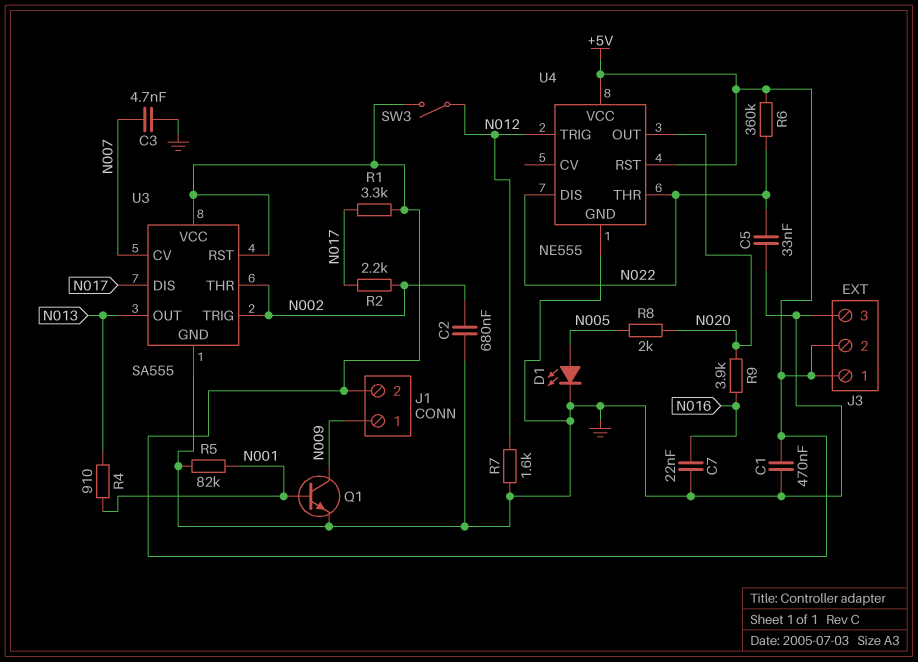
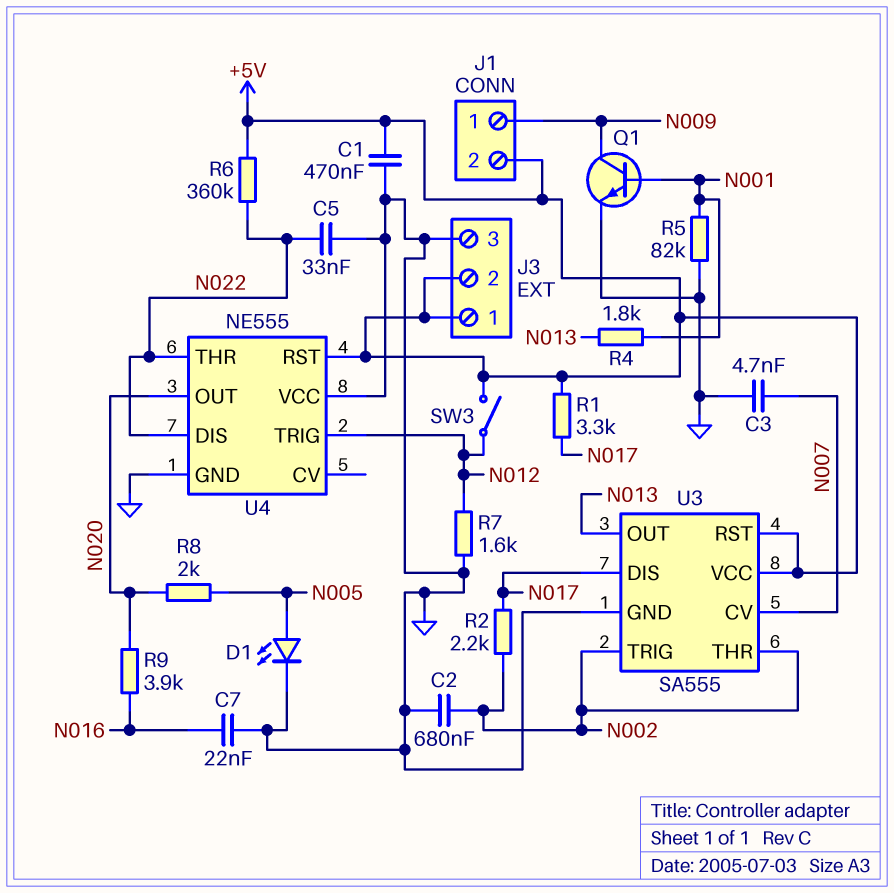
R4: 910 (N001, N013) -> 1.8k (N001, N013)
U4 pin VCC: +5V -> GND

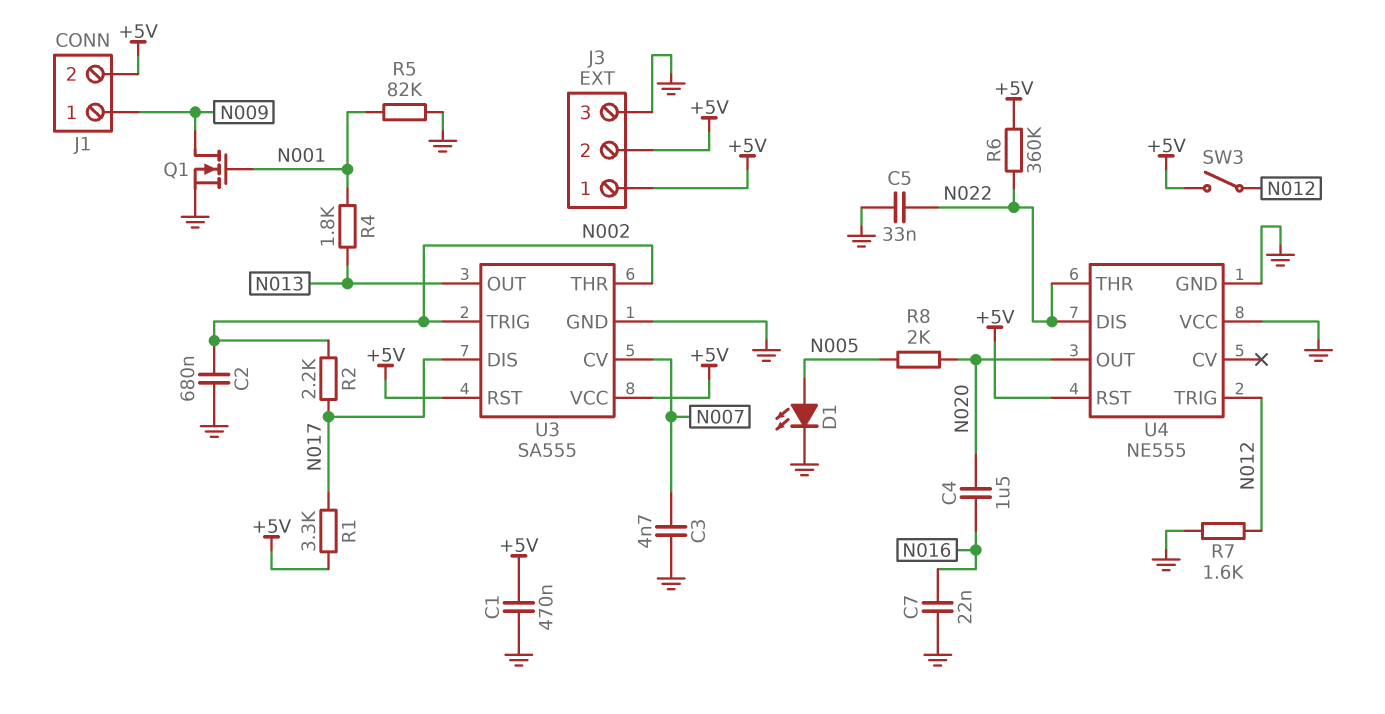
C4: none -> 1.5uF (N016, N020)
Q1: NPN (B N001, C N009, E GND) -> NMOS (G N001, D N009, S GND)
R9: 3.9k (N016, N020) -> none

